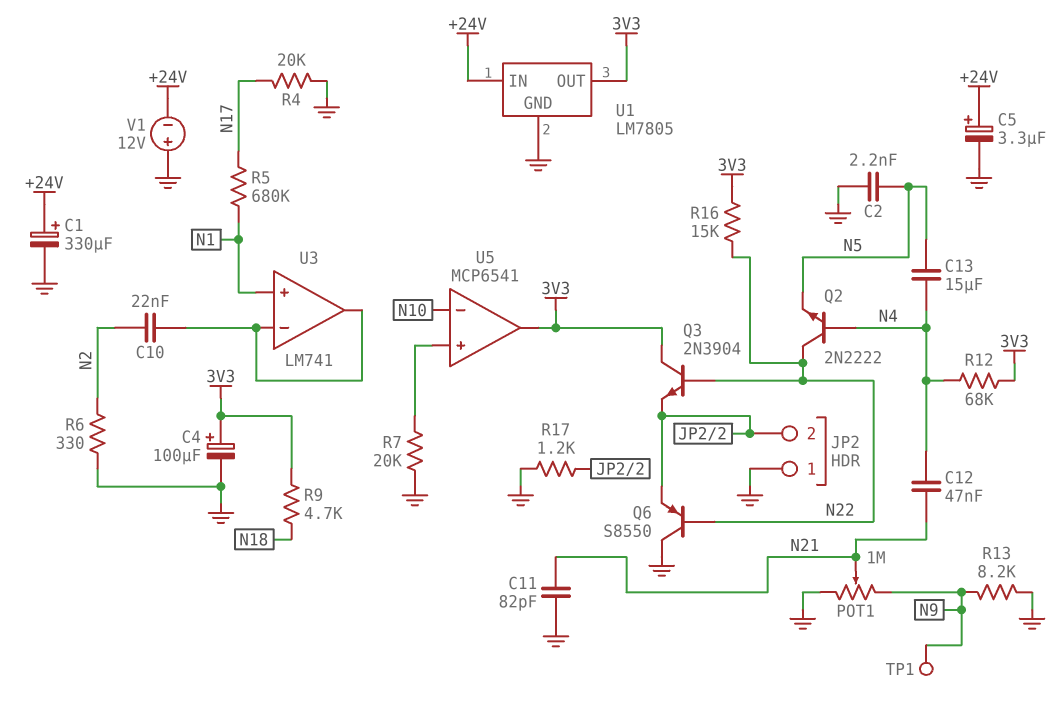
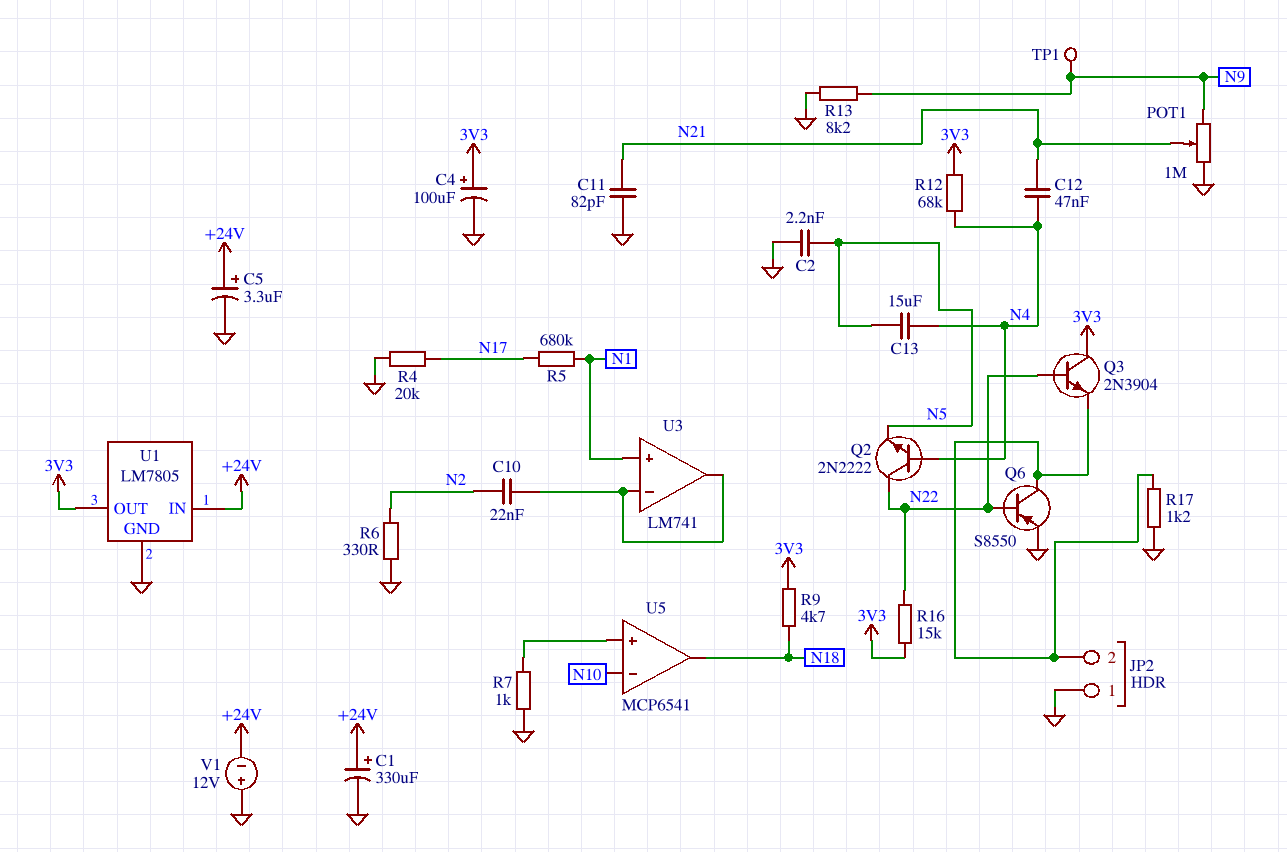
Q6: PNP S8550 (B N22, C GND, E JP2/2) -> PNP S8550 (B N22, C JP2/2, E GND)
R7: 20k (GND, U5/in+) -> 1k (GND, U5/in+)
U5 pin out: 3V3 -> N18

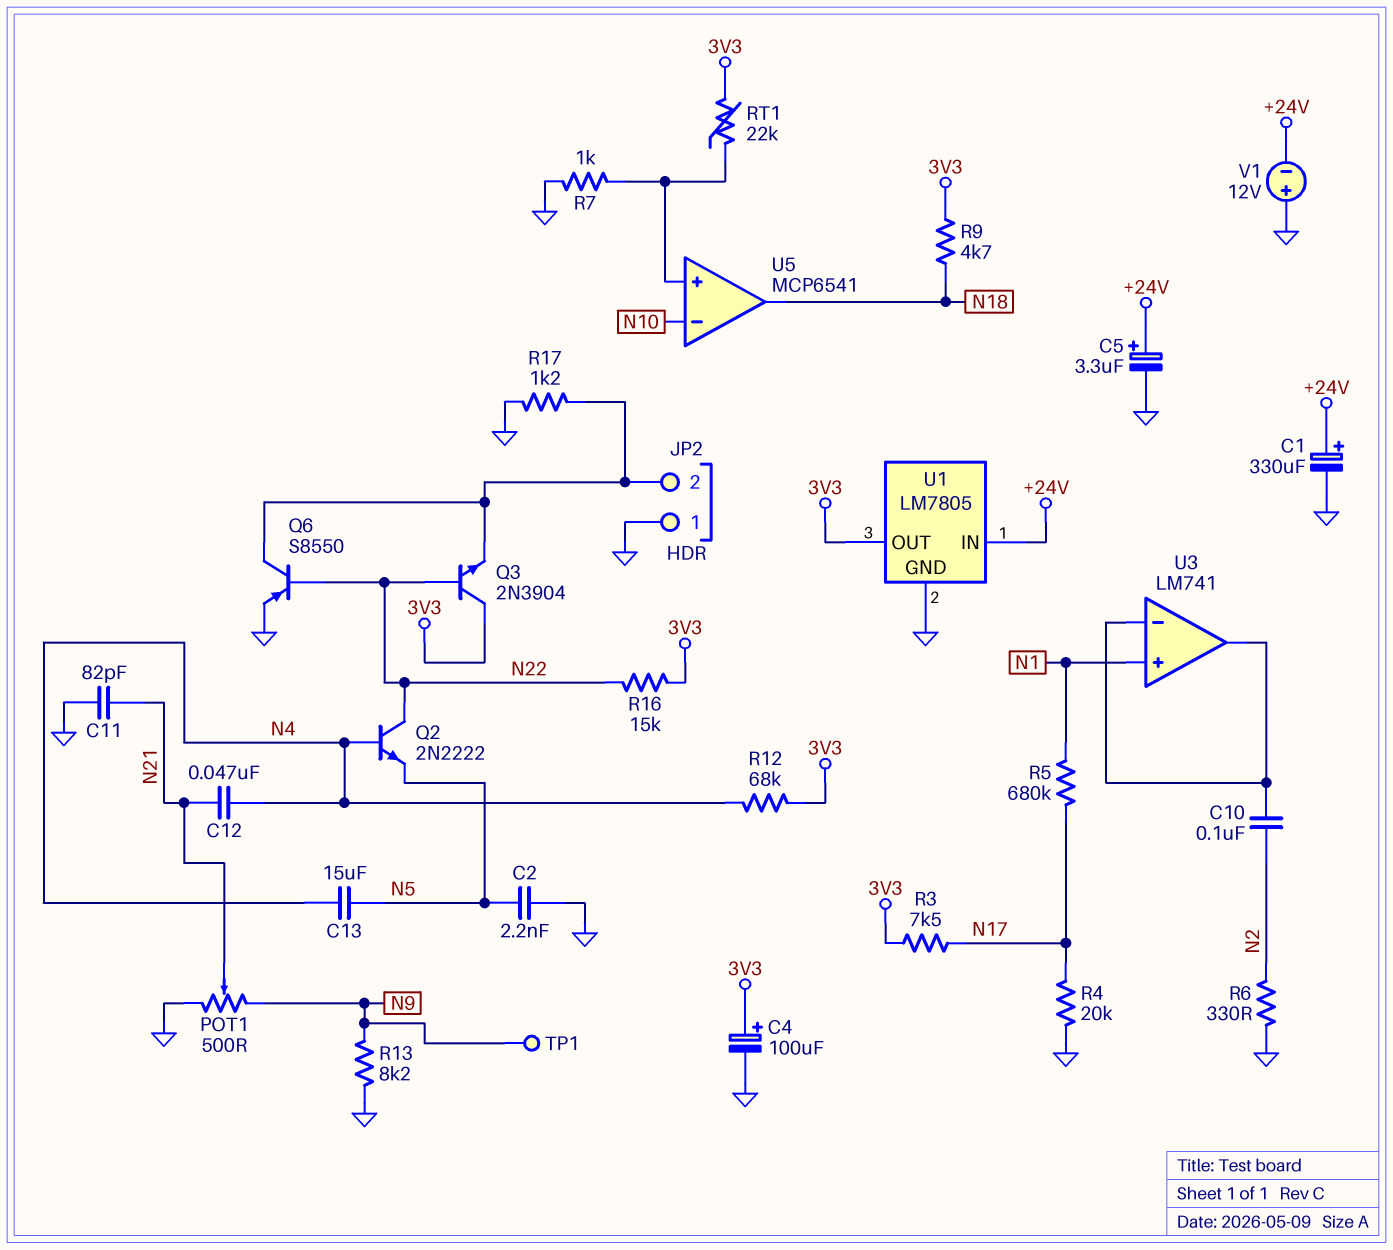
C10: 22nF (N2, U3/in-) -> 100nF (N2, U3/in-)
POT1: 1M (GND, N9, wiper N21) -> 500 (GND, N9, wiper N21)
R3: none -> 7.5k (3V3, N17)
RT1: none -> 22k (3V3, U5/in+)

